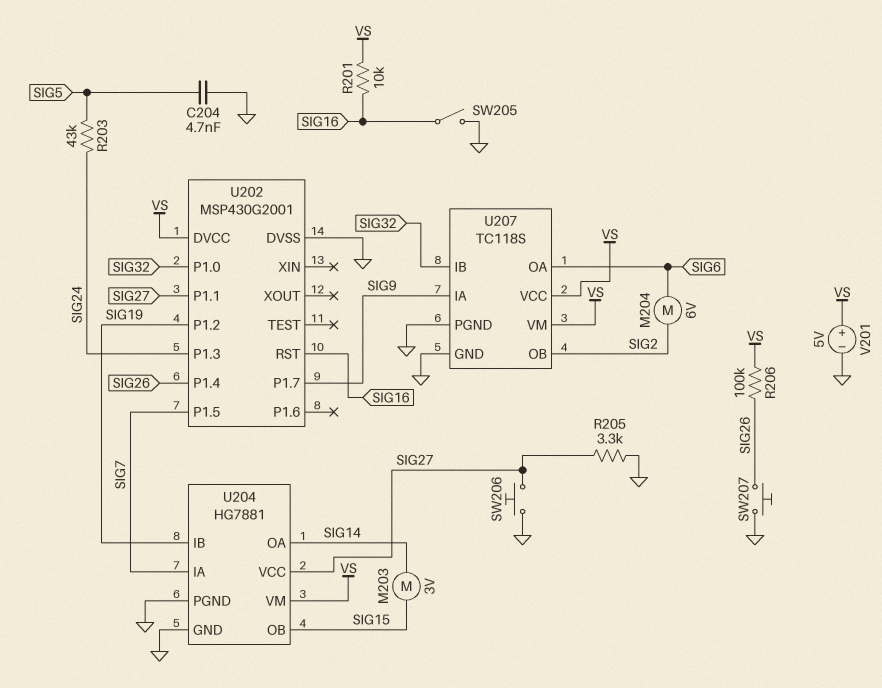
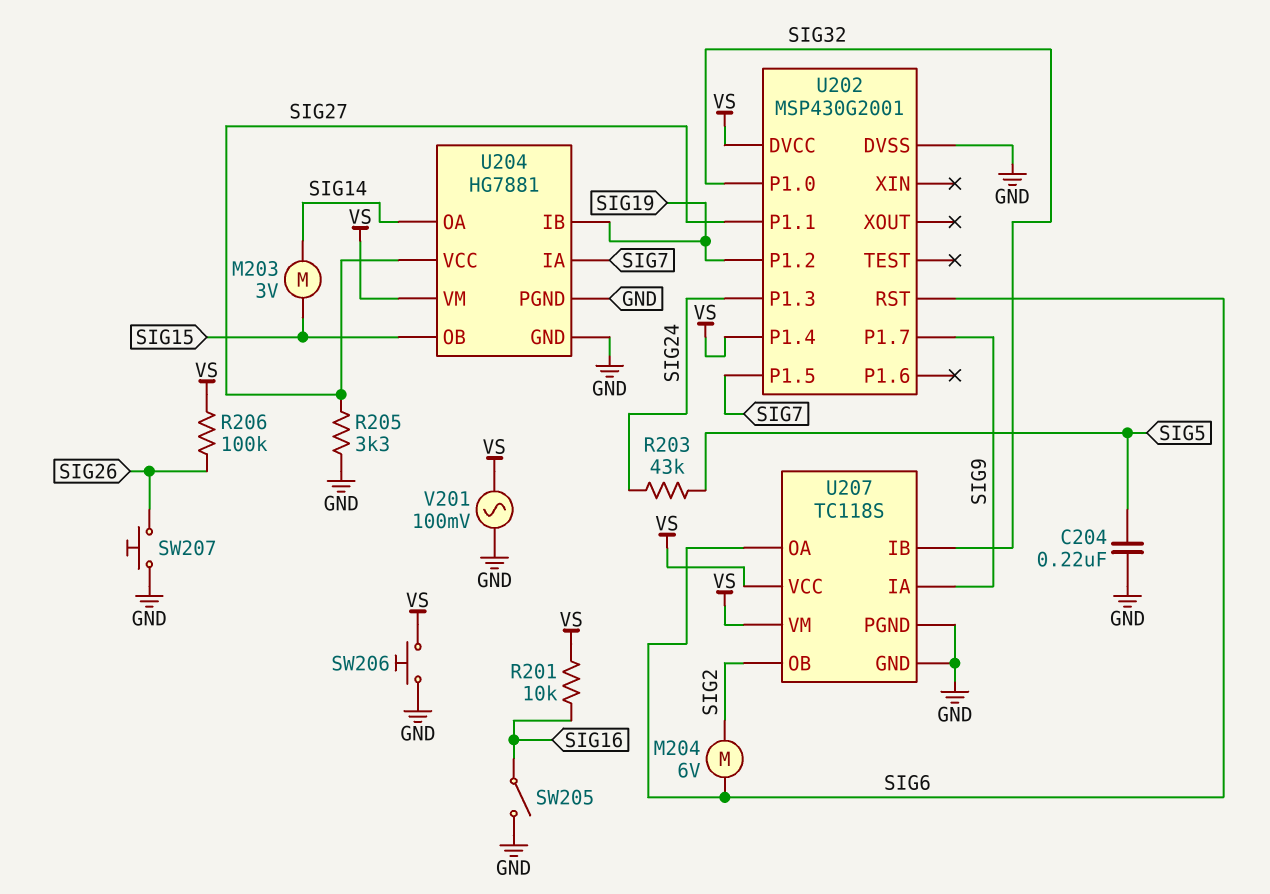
C204: 4.7nF (GND, SIG5) -> 220nF (GND, SIG5)
SW206: button (GND, SIG27) -> button (GND, VS)
U202 pin P1.4: SIG26 -> VS
U202 pin RST: SIG16 -> SIG6
V201: 5V (plus VS, minus GND) -> AC 100mV (GND, VS)

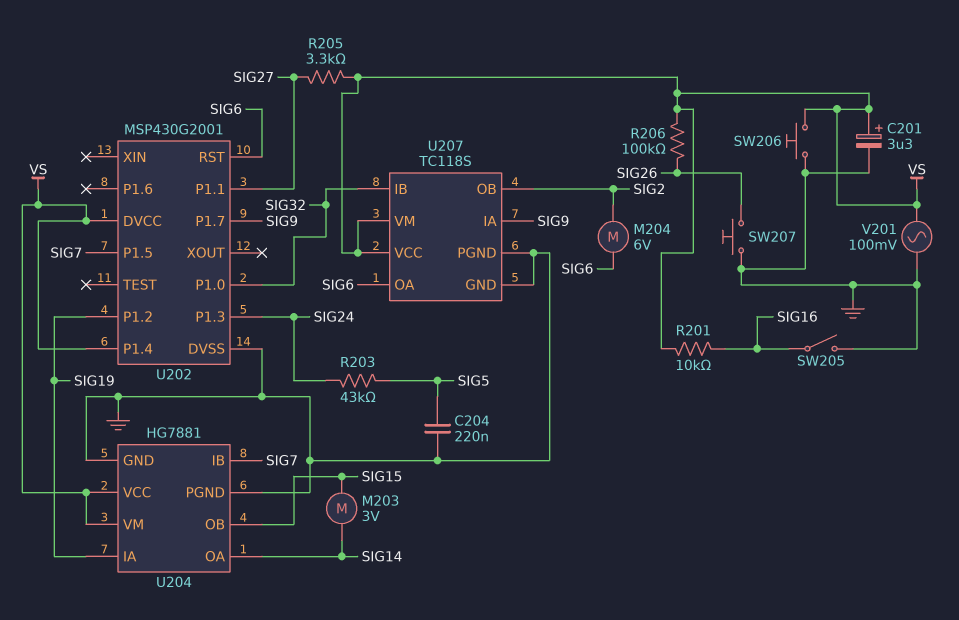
C201: none -> 3.3uF (plus VS, minus GND)
R205: 3.3k (GND, SIG27) -> 3.3k (SIG27, VS)
U204 pin IA: SIG7 -> SIG19
U204 pin IB: SIG19 -> SIG7
U204 pin VCC: SIG27 -> VS

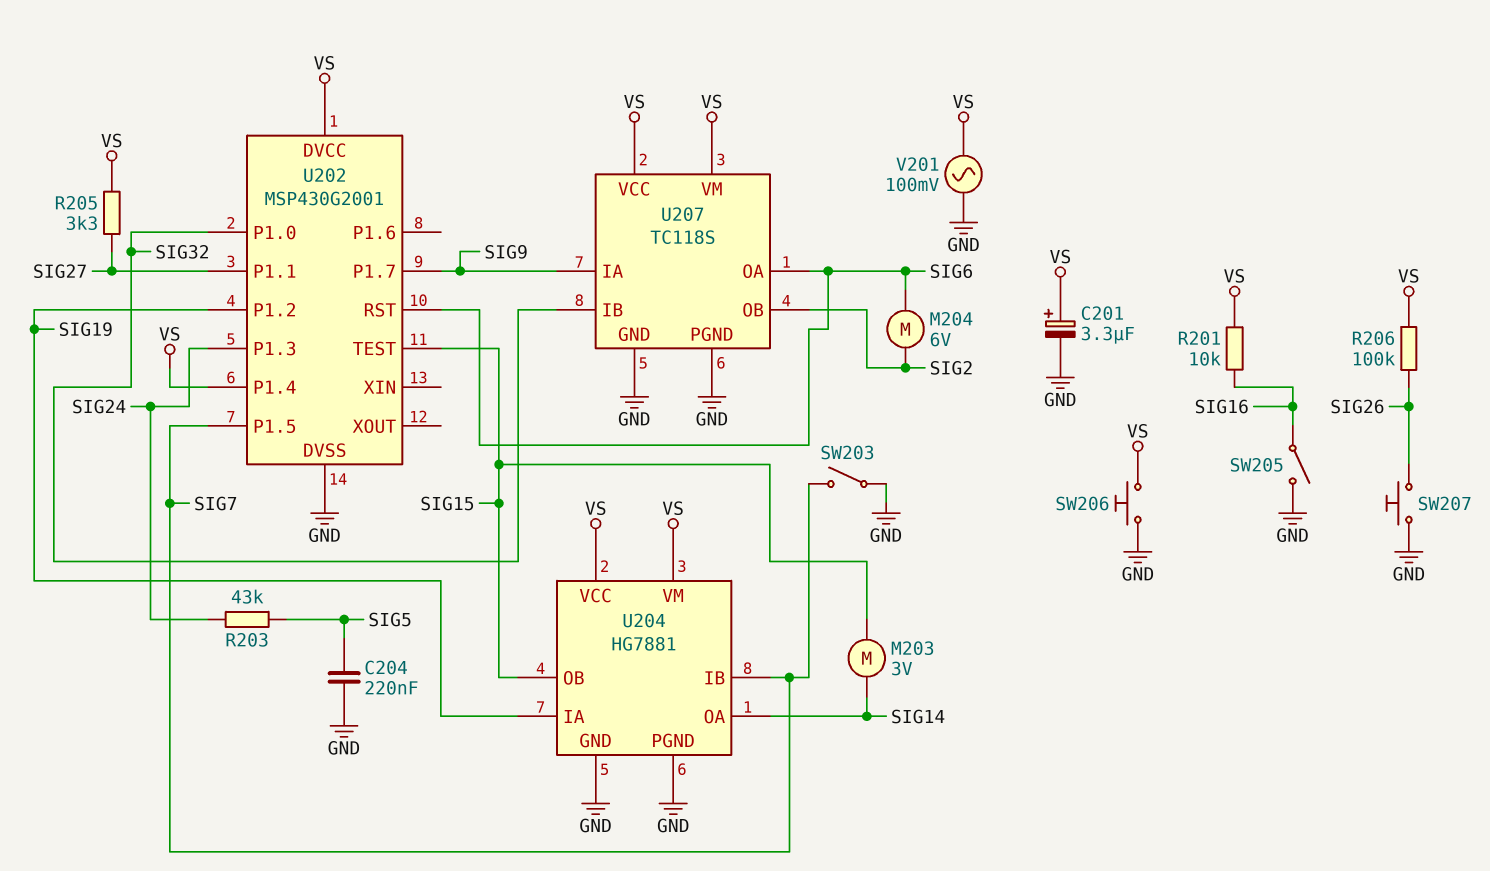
SW203: none -> switch (GND, SIG7)
U202 pin TEST: none -> SIG15

